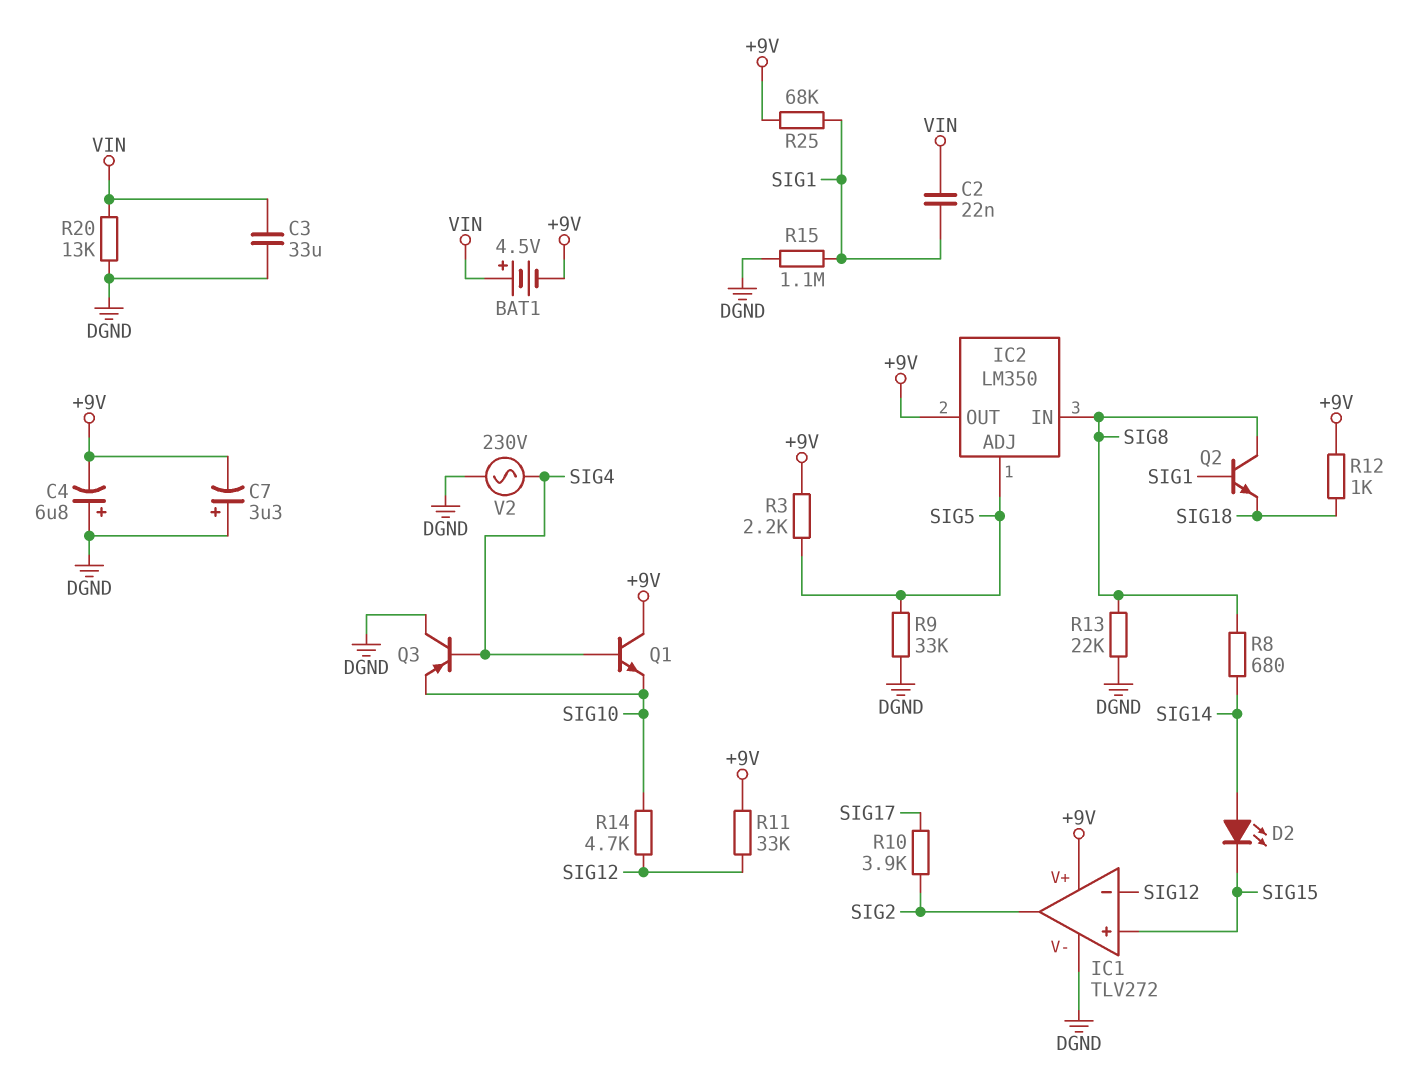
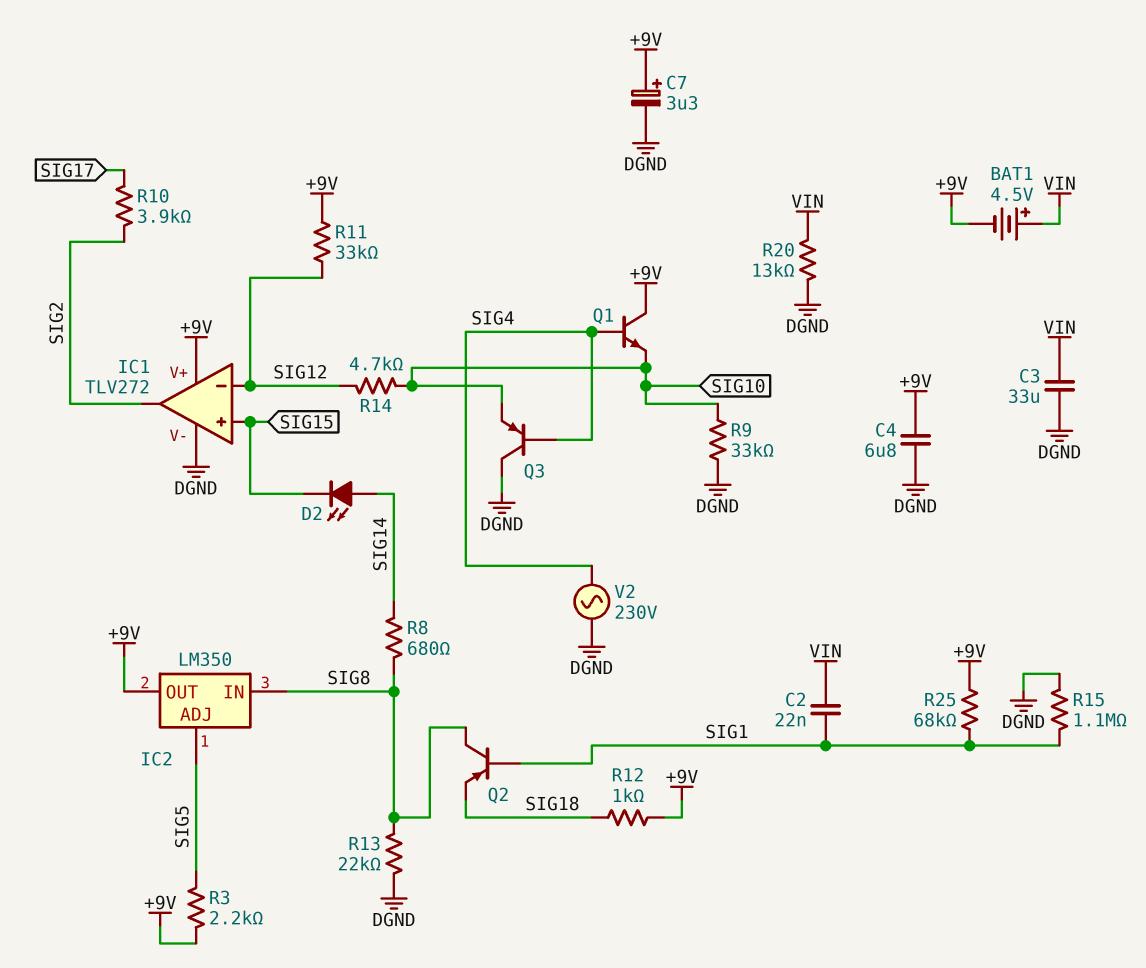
C4: 6.8uF (plus DGND, minus +9V) -> 6.8uF (+9V, DGND)
C7: 3.3uF (plus DGND, minus +9V) -> 3.3uF (plus +9V, minus DGND)
Q2: NPN (B SIG1, C SIG8, E SIG18) -> PNP (B SIG1, C SIG8, E SIG18)
R9: 33k (DGND, SIG5) -> 33k (DGND, SIG10)

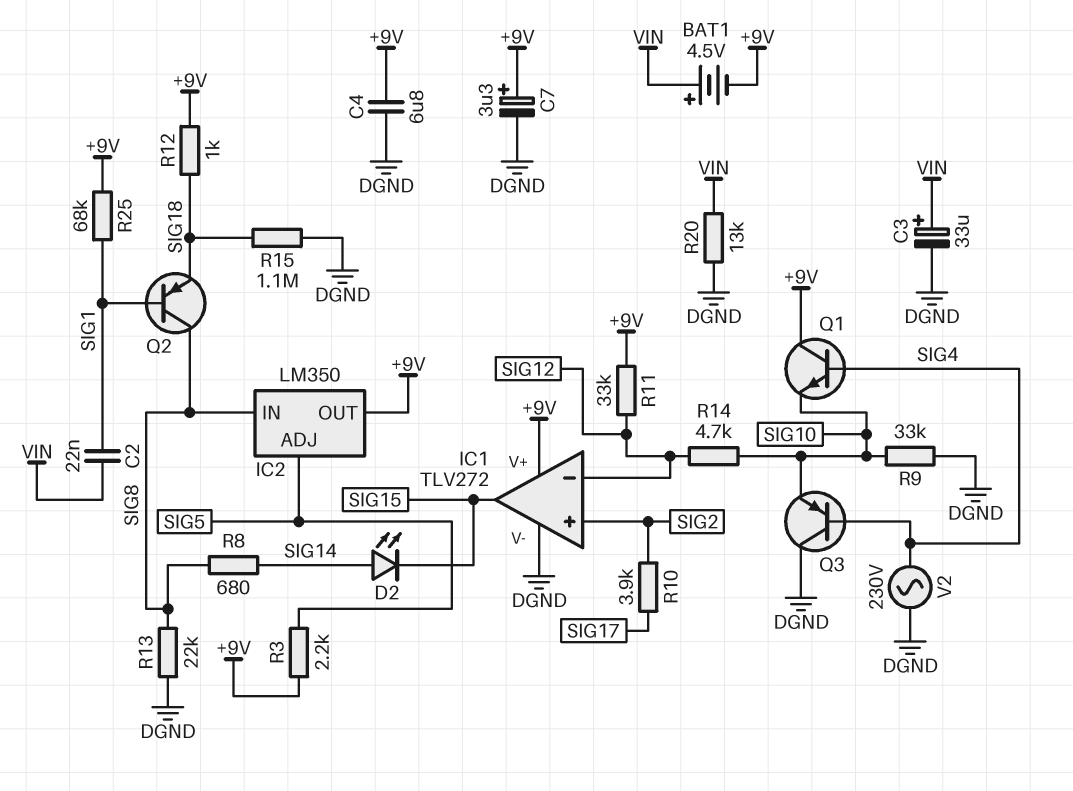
C3: 33uF (DGND, VIN) -> 33uF (plus VIN, minus DGND)
IC1 pin in+: SIG15 -> SIG2
IC1 pin out: SIG2 -> SIG15
R15: 1.1M (DGND, SIG1) -> 1.1M (DGND, SIG18)

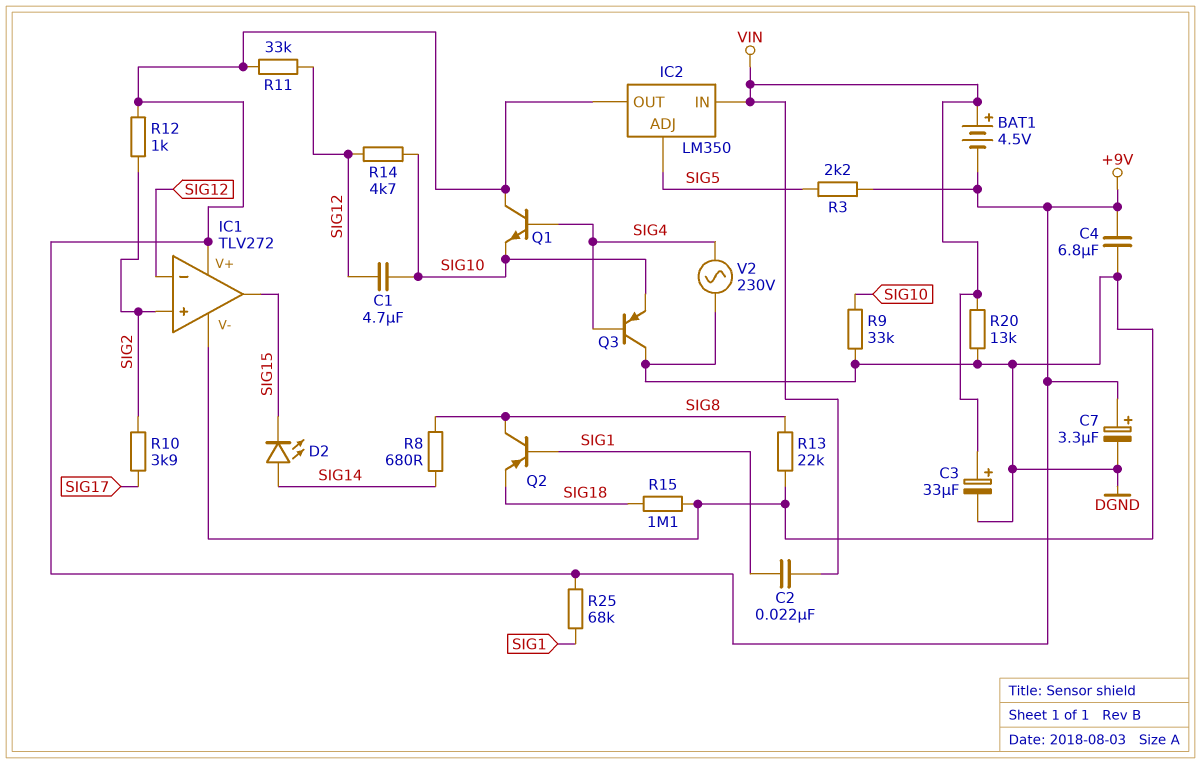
C1: none -> 4.7uF (SIG10, SIG12)
IC2 pin IN: SIG8 -> VIN
R12: 1k (+9V, SIG18) -> 1k (+9V, SIG2)

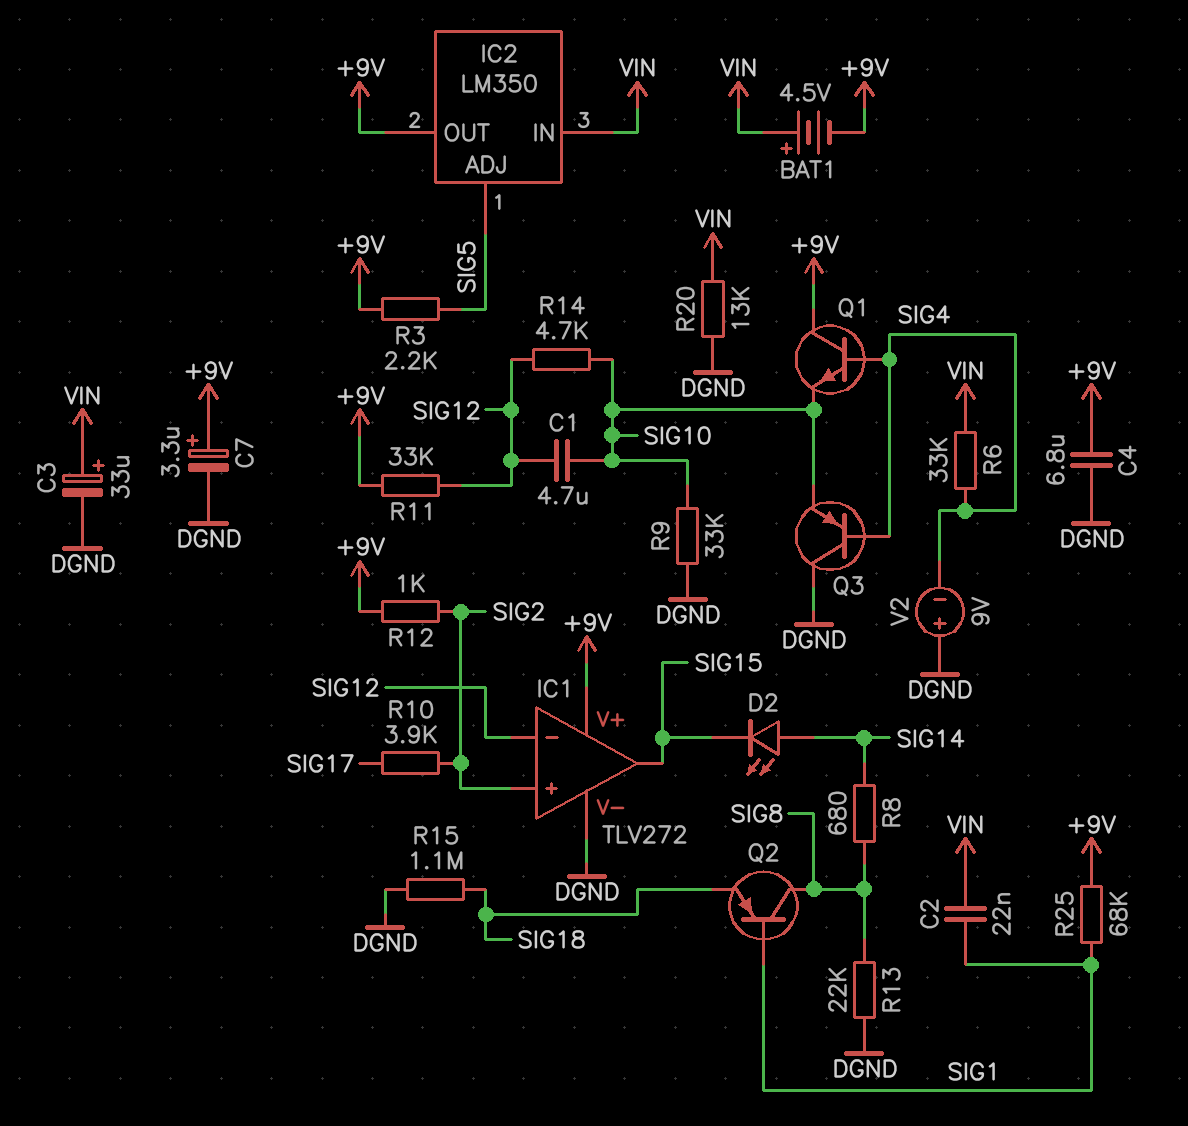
R6: none -> 33k (SIG4, VIN)
V2: AC 230V (DGND, SIG4) -> 9V (plus DGND, minus SIG4)

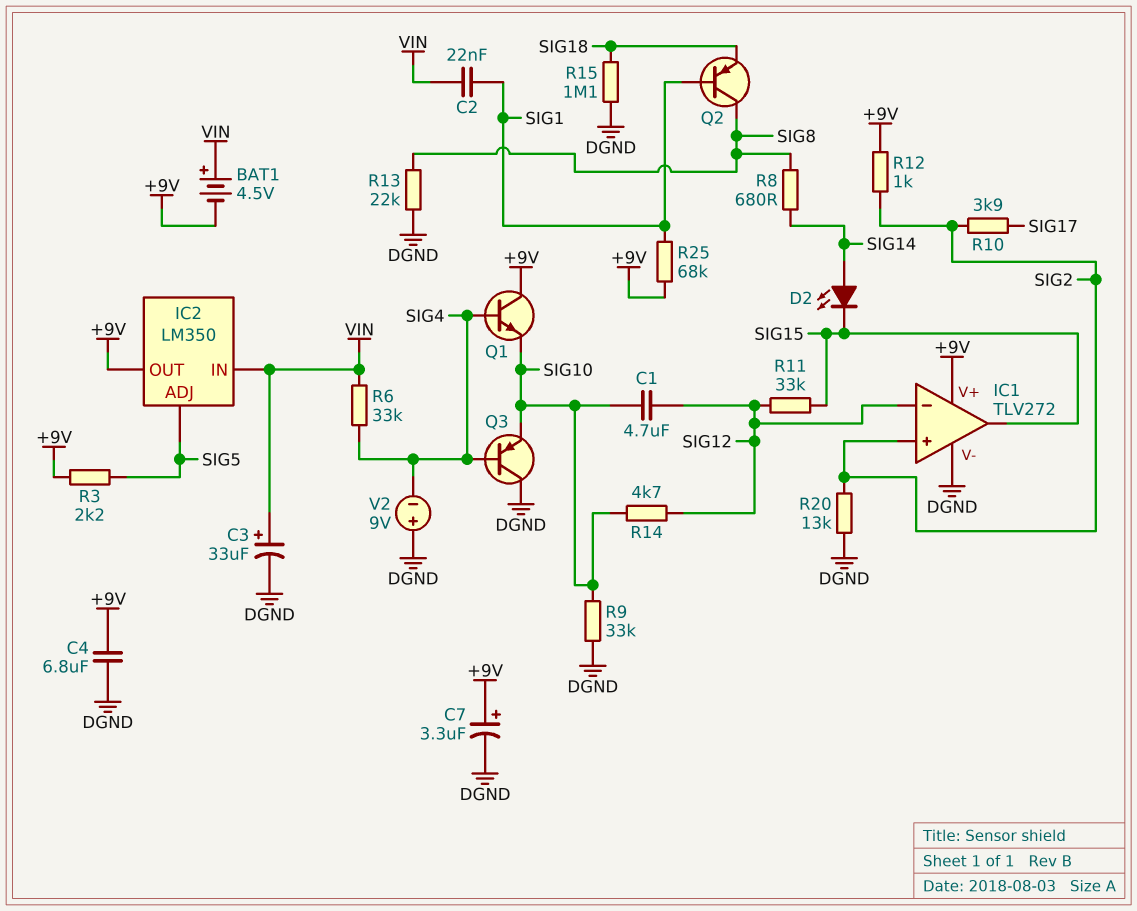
R11: 33k (+9V, SIG12) -> 33k (SIG12, SIG15)
R20: 13k (DGND, VIN) -> 13k (DGND, SIG2)

